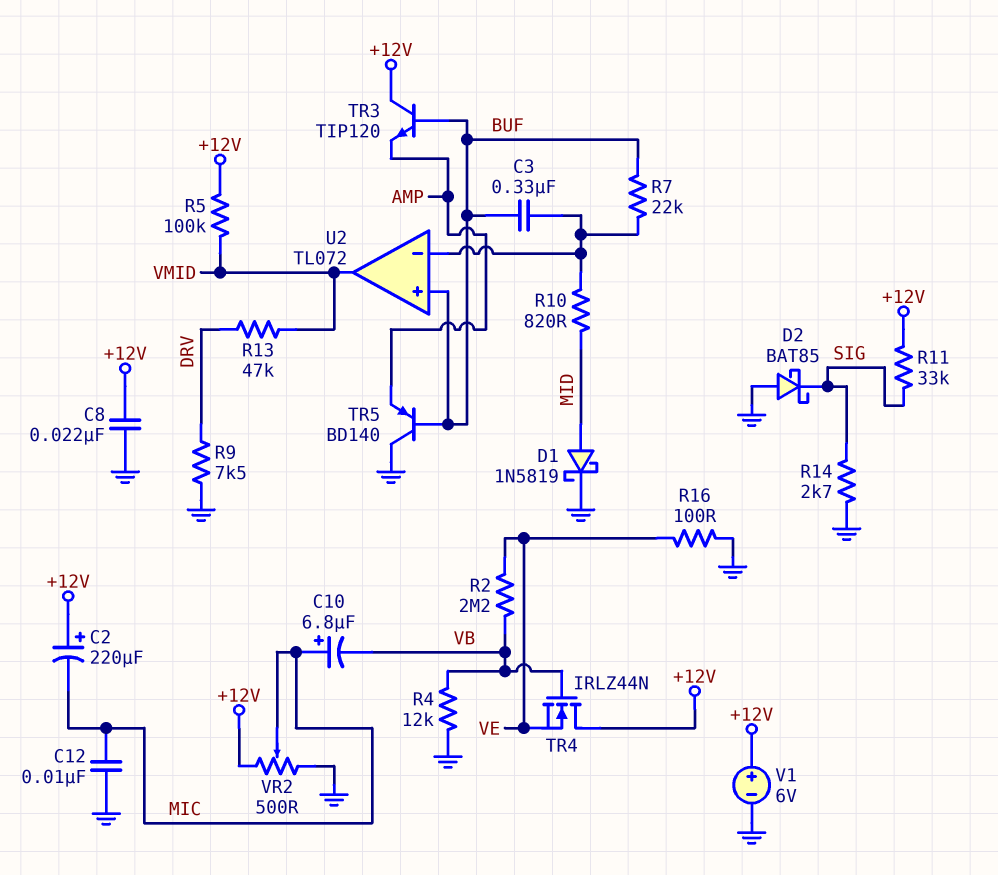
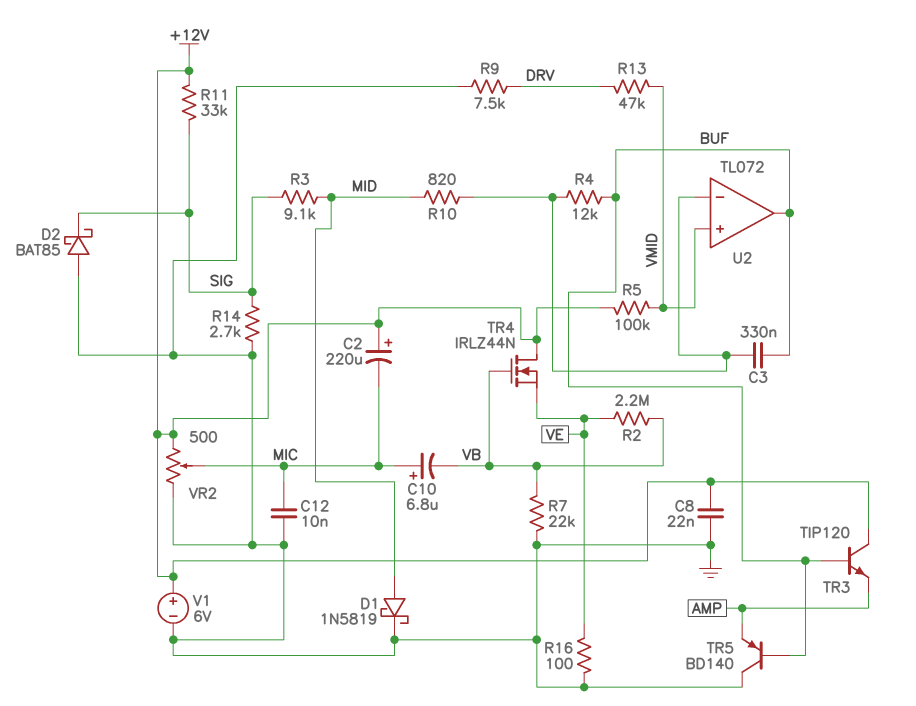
R3: none -> 9.1k (MID, SIG)
R4: 12k (GND, VB) -> 12k (BUF, U2/in-)
R7: 22k (BUF, U2/in-) -> 22k (GND, VB)
U2 pin in+: BUF -> VMID
U2 pin out: VMID -> BUF

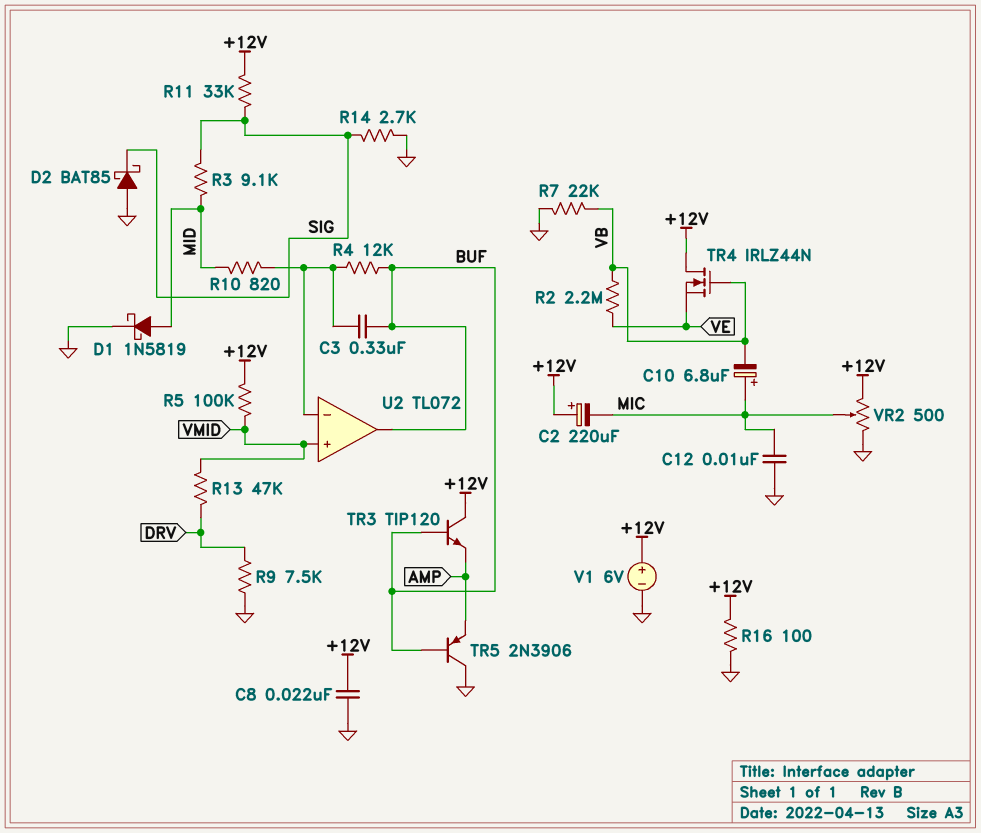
R16: 100 (GND, VE) -> 100 (+12V, GND)
TR5: PNP BD140 (B BUF, C GND, E AMP) -> PNP 2N3906 (B BUF, C GND, E AMP)

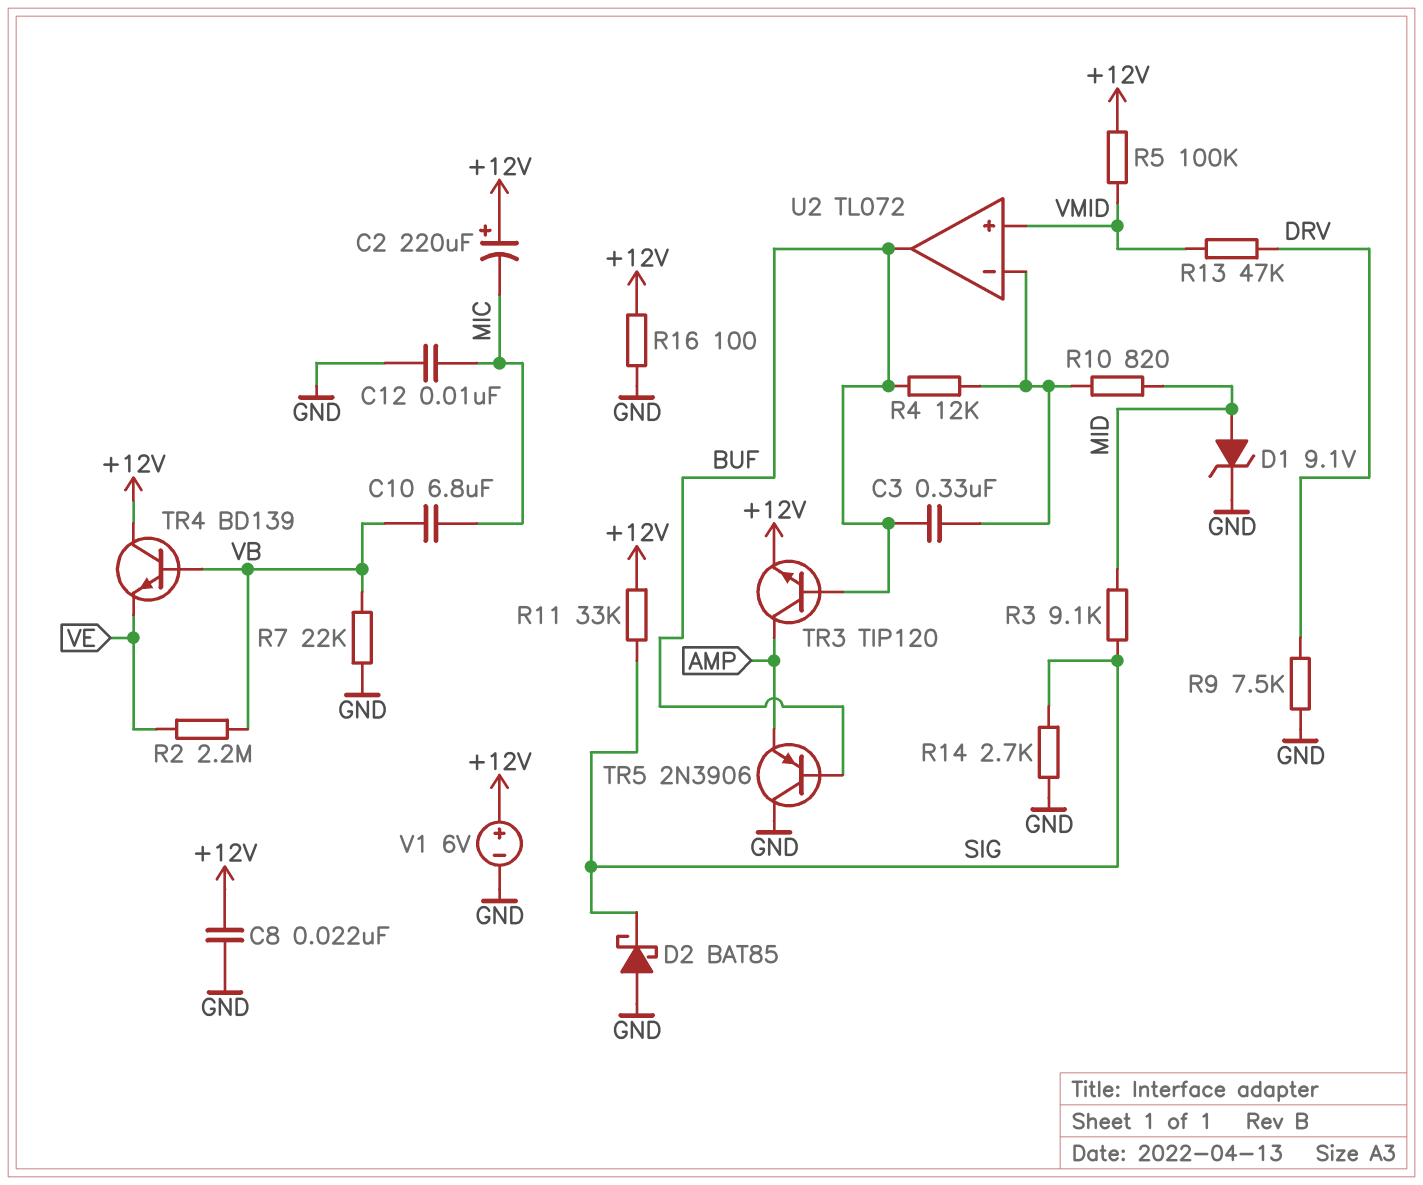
C10: 6.8uF (plus MIC, minus VB) -> 6.8uF (MIC, VB)
D1: schottky 1N5819 (A MID, K GND) -> zener 9.1V (A MID, K GND)
TR3: NPN TIP120 (B BUF, C +12V, E AMP) -> NPN TIP120 (B BUF, C AMP, E +12V)
TR4: NMOS IRLZ44N (G VB, D +12V, S VE) -> NPN BD139 (B VB, C +12V, E VE)
VR2: 500 (+12V, GND, wiper MIC) -> none

